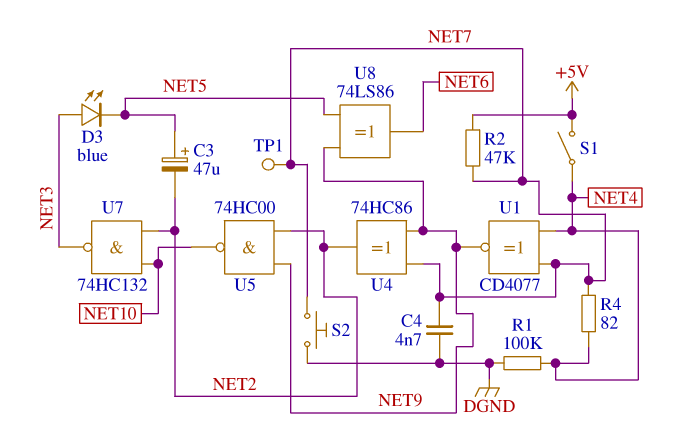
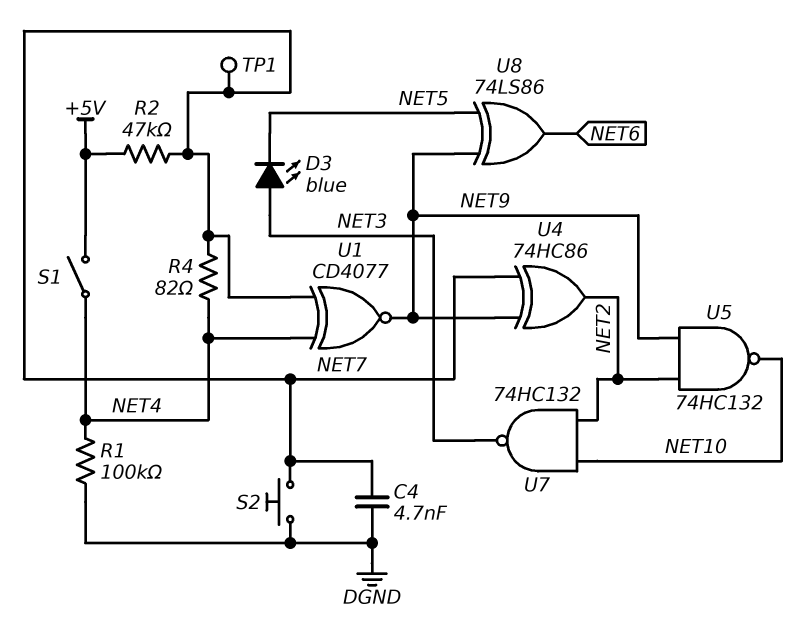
C3: 47uF (plus NET5, minus NET2) -> none
U5: NAND 74HC00 (in NET2, in NET9, out NET10) -> NAND 74HC132 (in NET2, in NET9, out NET10)

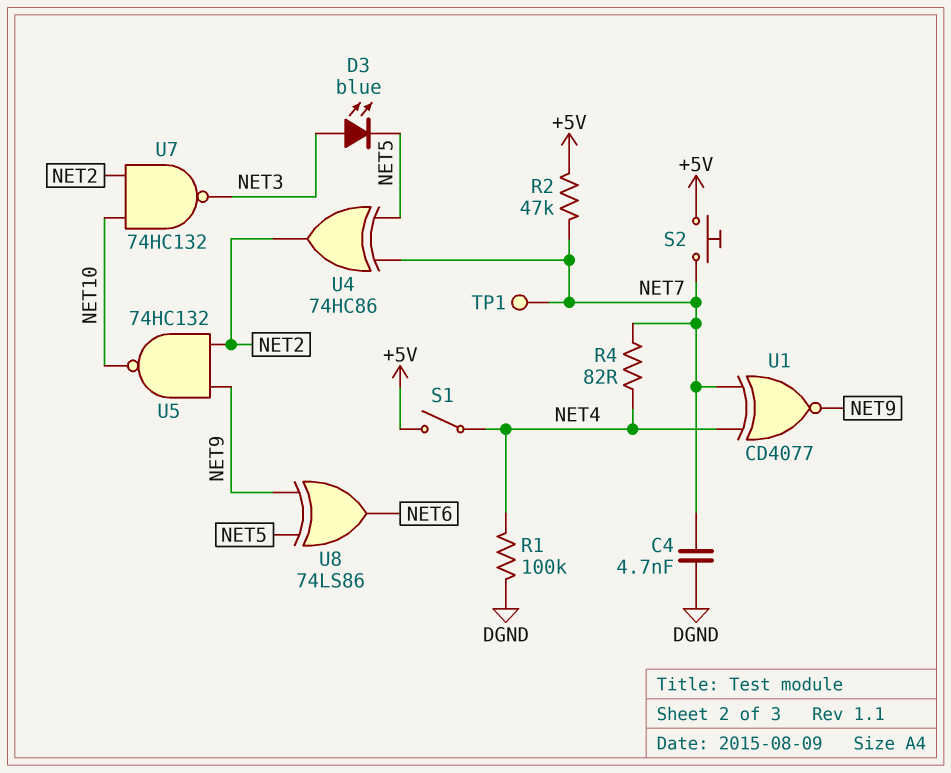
S2: button (DGND, NET7) -> button (+5V, NET7)
U4: XOR 74HC86 (in NET7, in NET9, out NET2) -> XOR 74HC86 (in NET5, in NET7, out NET2)

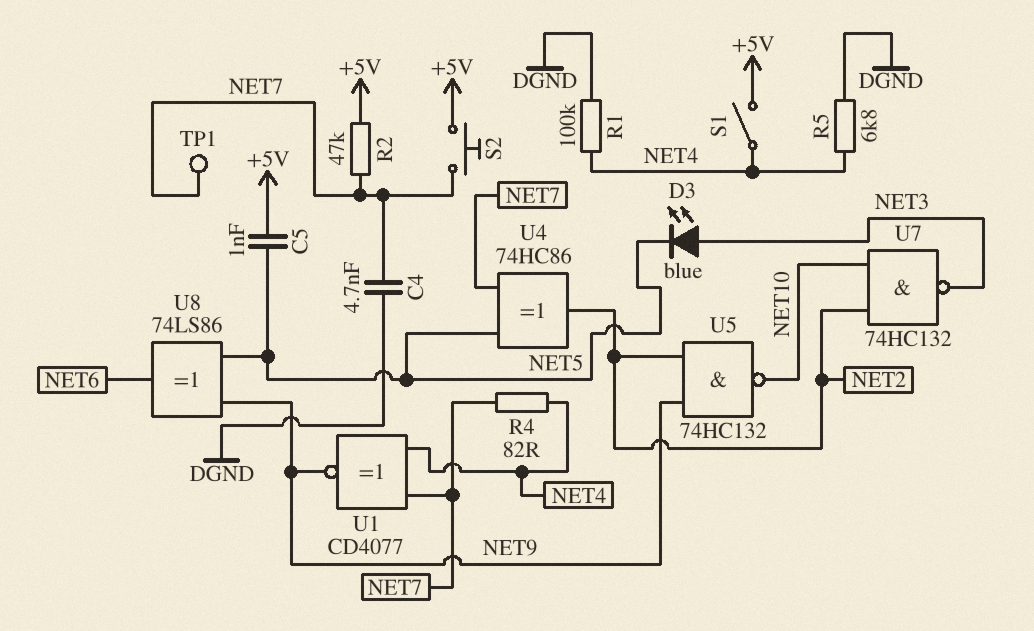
C5: none -> 1nF (+5V, NET5)
R5: none -> 6.8k (DGND, NET4)

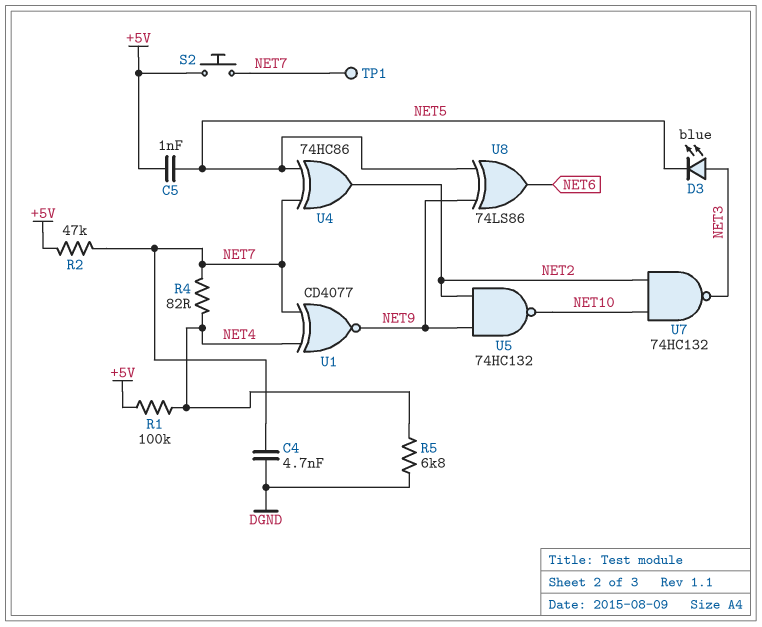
R1: 100k (DGND, NET4) -> 100k (+5V, NET4)
S1: switch (+5V, NET4) -> none

